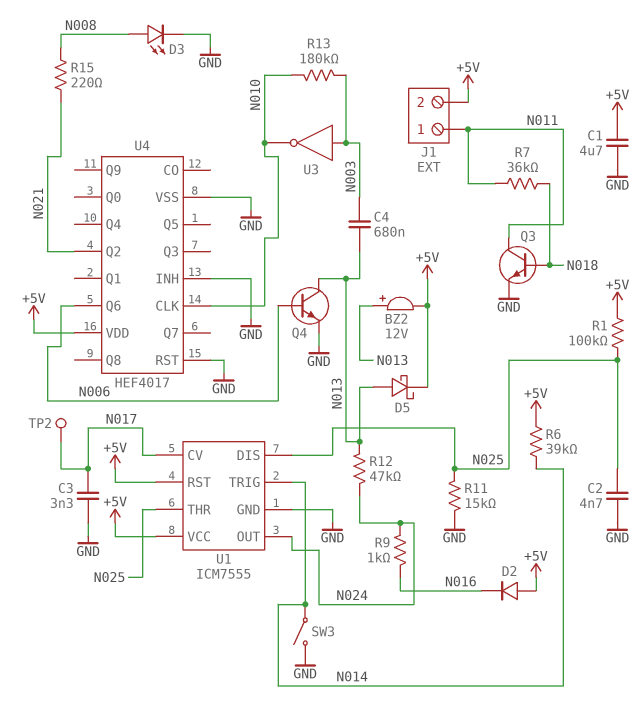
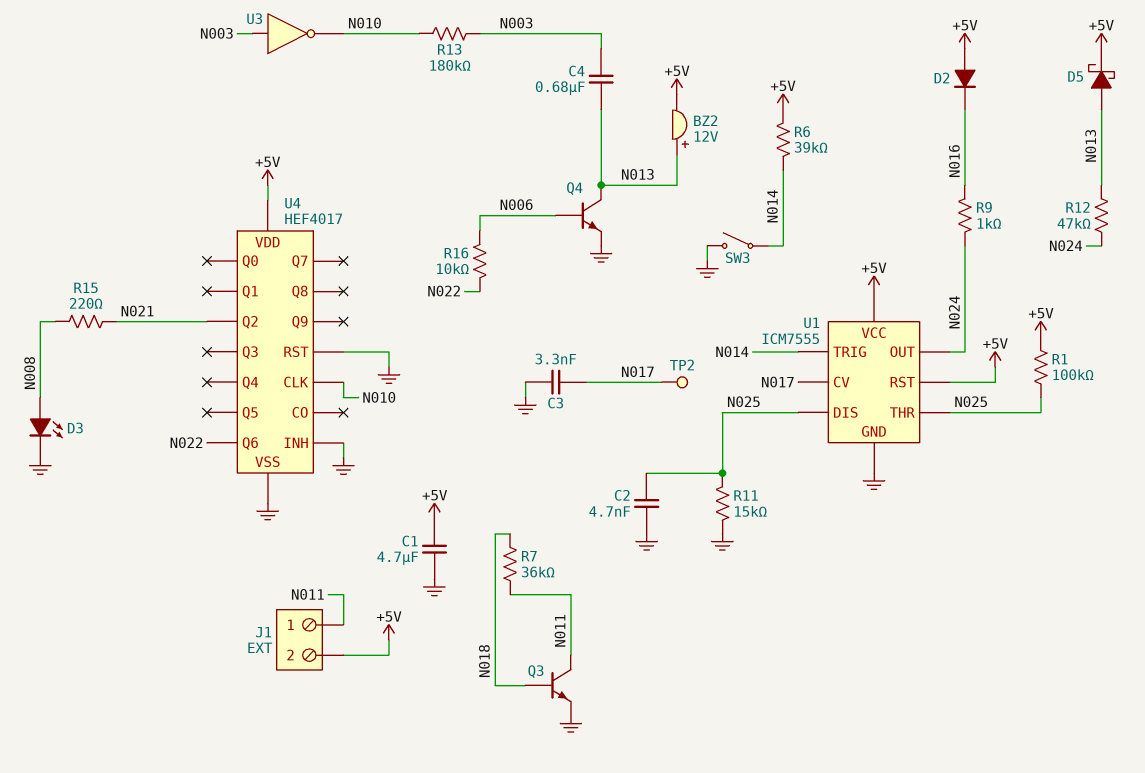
R16: none -> 10k (N006, N022)
U4 pin Q6: N006 -> N022

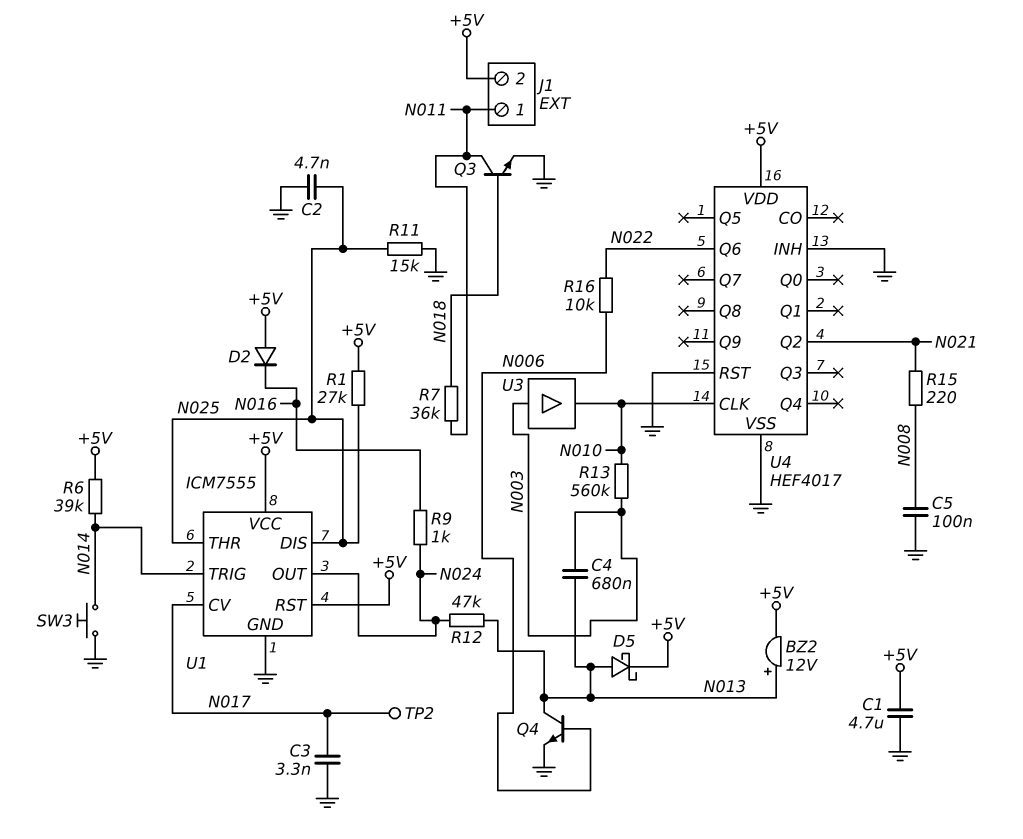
C5: none -> 100nF (GND, N008)
D3: LED (A N008, K GND) -> none
R1: 100k (+5V, N025) -> 27k (+5V, N025)
R13: 180k (N003, N010) -> 560k (N003, N010)
SW3: switch (GND, N014) -> button (GND, N014)
U3: NOT (in N003, out N010) -> buffer (in N003, out N010)

